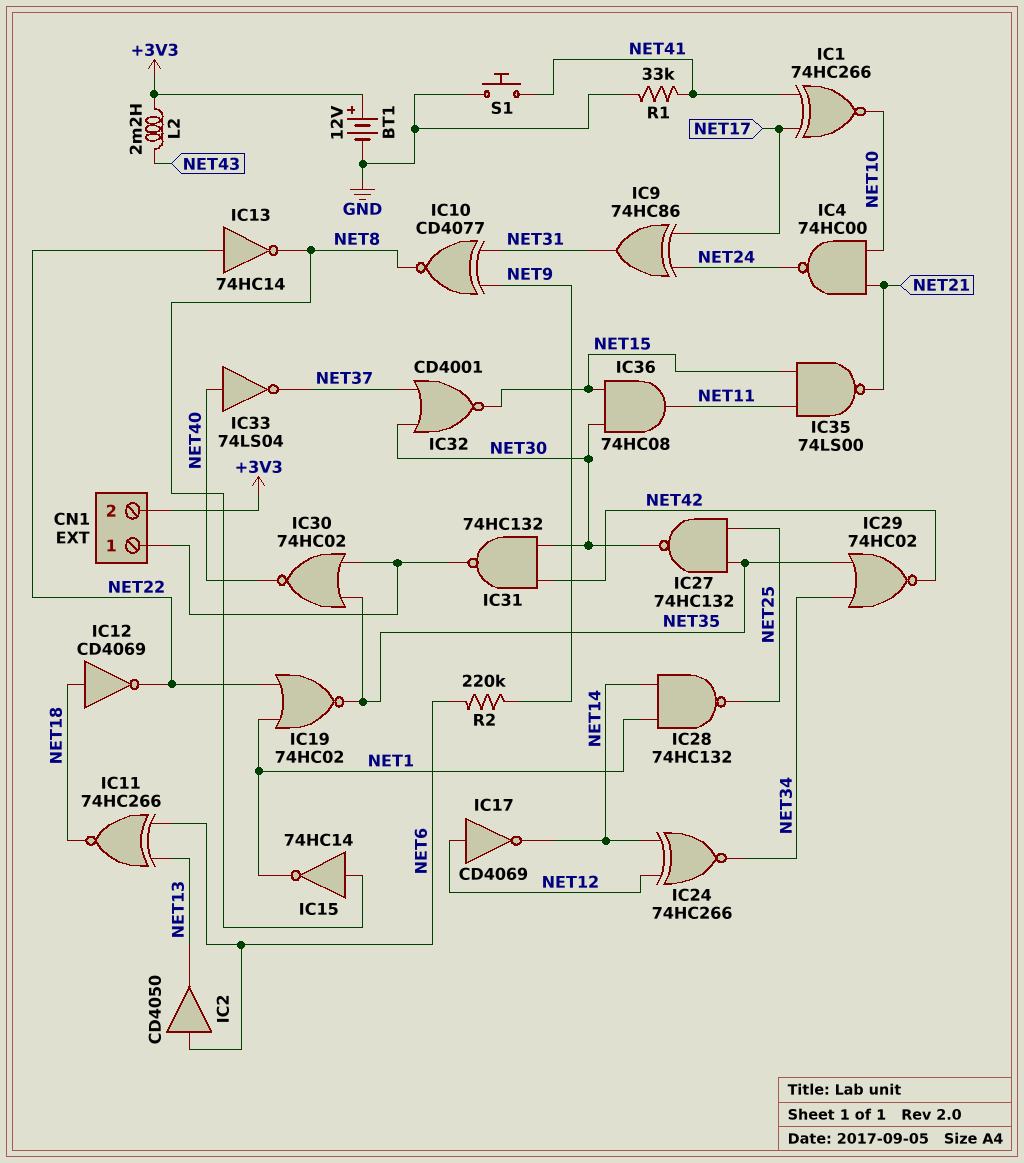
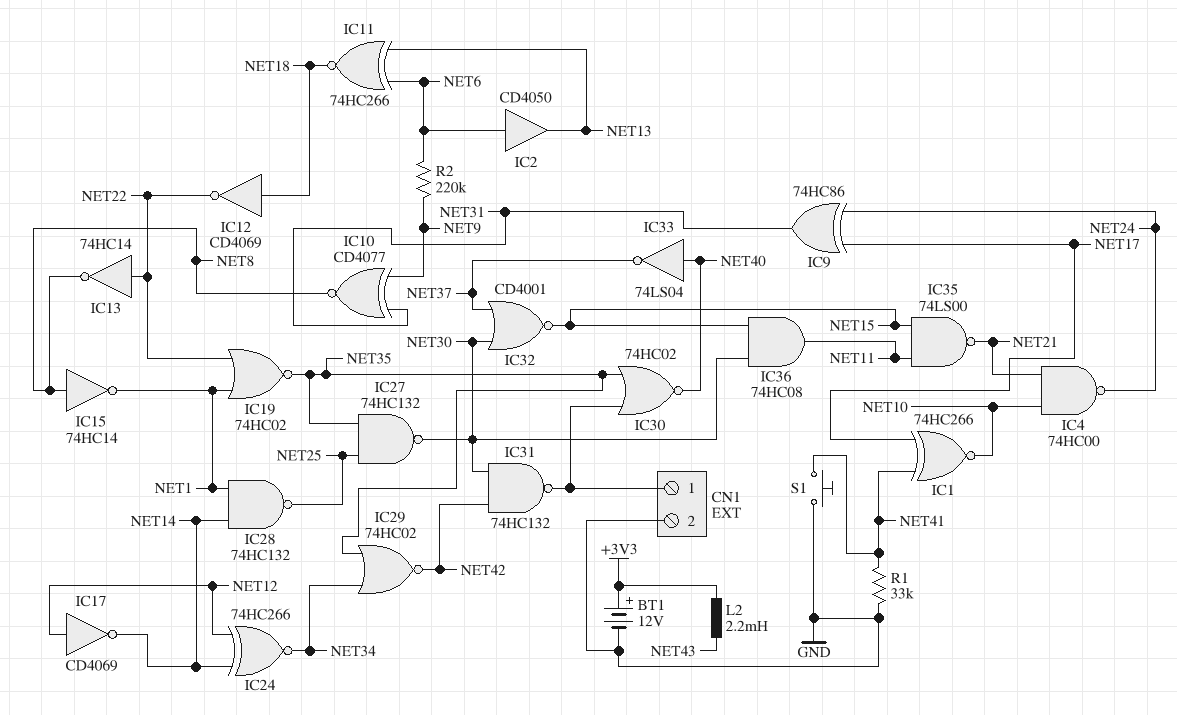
CN1 pin 2: +3V3 -> GND

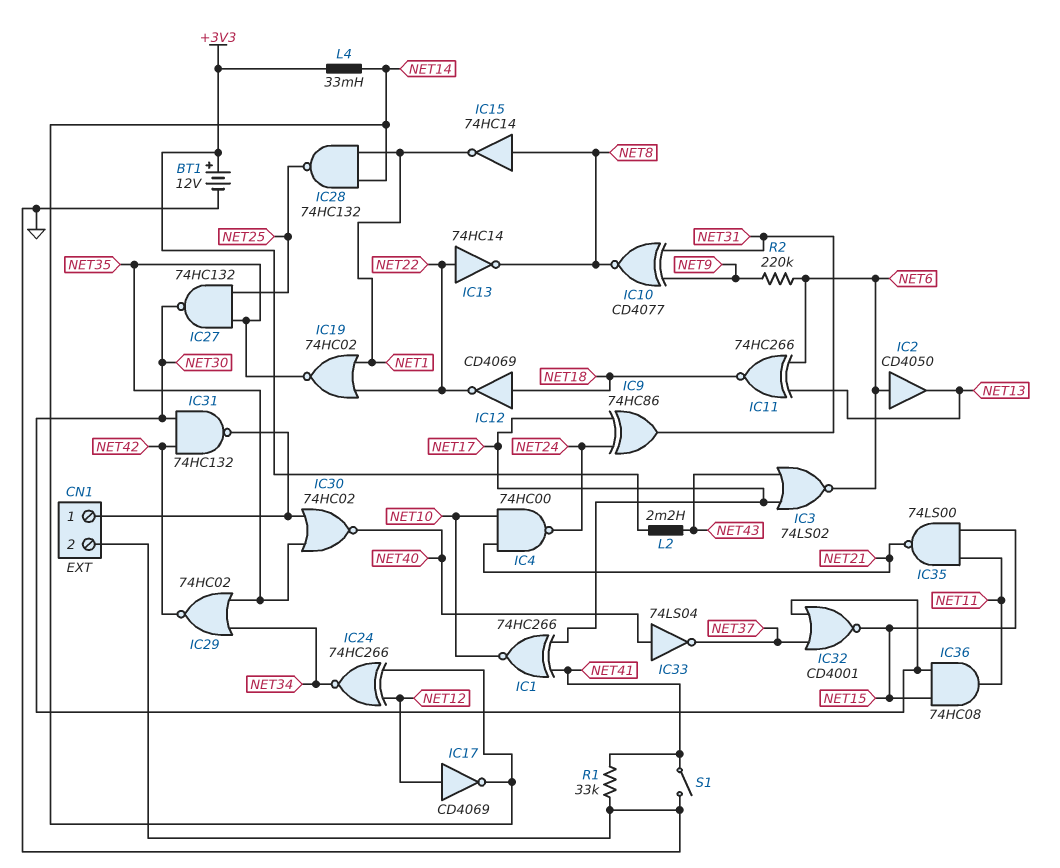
IC3: none -> NOR 74LS02 (in NET17, in NET43, out NET6)
L4: none -> 33mH (+3V3, NET14)
S1: button (GND, NET41) -> switch (GND, NET41)

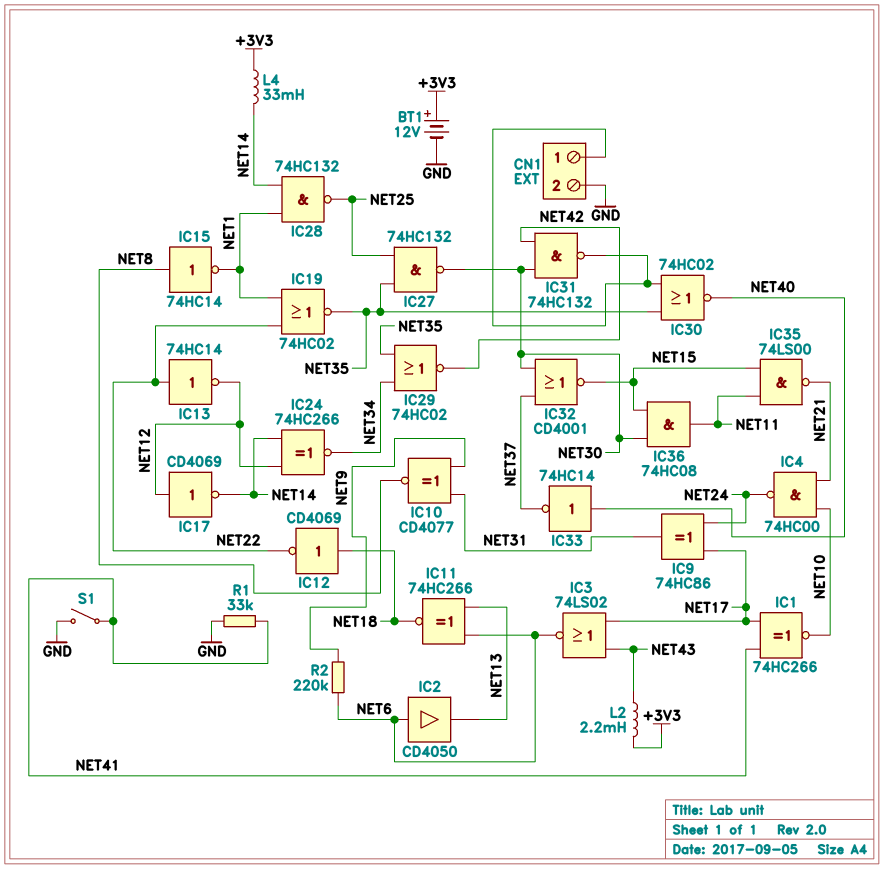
IC13: NOT 74HC14 (in NET22, out NET8) -> NOT 74HC14 (in NET22, out NET12)
IC33: NOT 74LS04 (in NET40, out NET37) -> NOT 74HC14 (in NET40, out NET37)

